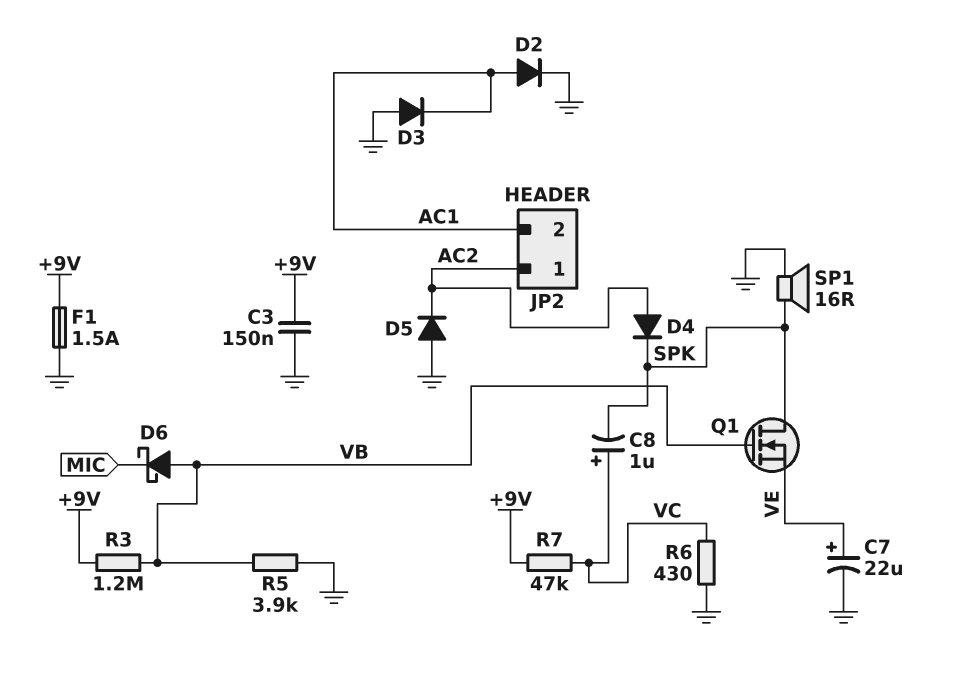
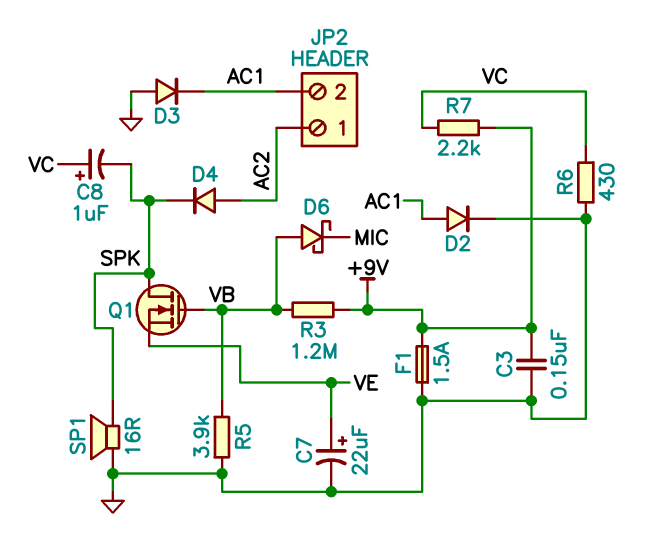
D5: diode (A GND, K AC2) -> none
R7: 47k (+9V, VC) -> 2.2k (+9V, VC)

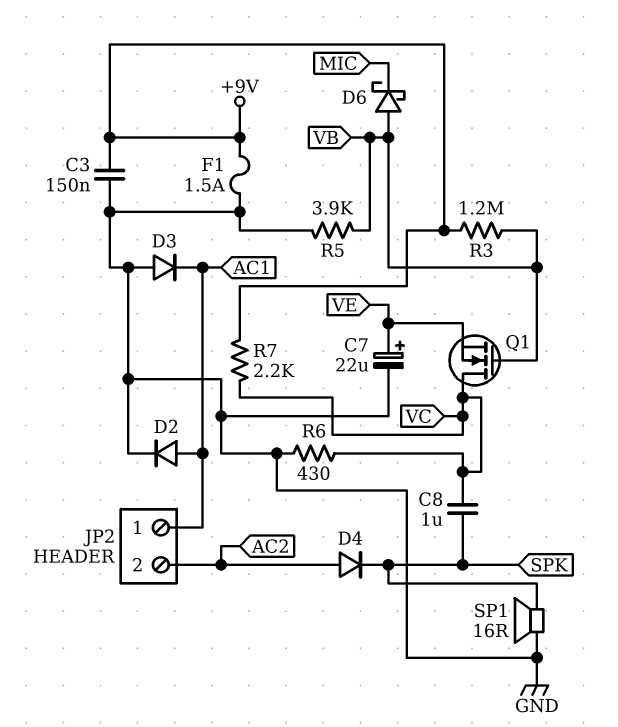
C8: 1uF (plus VC, minus SPK) -> 1uF (SPK, VC)
JP2 pin 1: AC2 -> AC1
JP2 pin 2: AC1 -> AC2
Q1: NMOS (G VB, D SPK, S VE) -> NMOS (G VB, D VC, S VE)

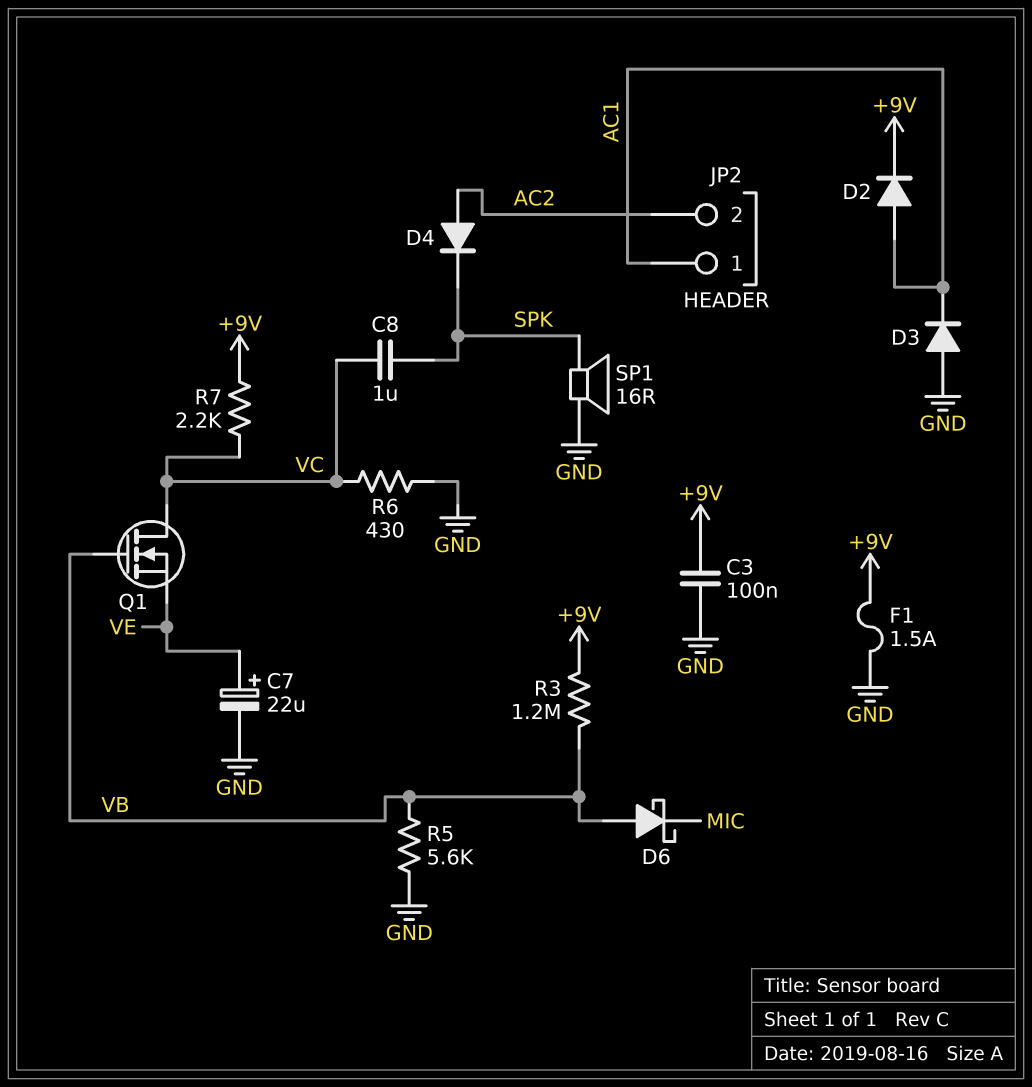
C3: 150nF (+9V, GND) -> 100nF (+9V, GND)
D2: diode (A AC1, K GND) -> diode (A AC1, K +9V)
R5: 3.9k (GND, VB) -> 5.6k (GND, VB)

